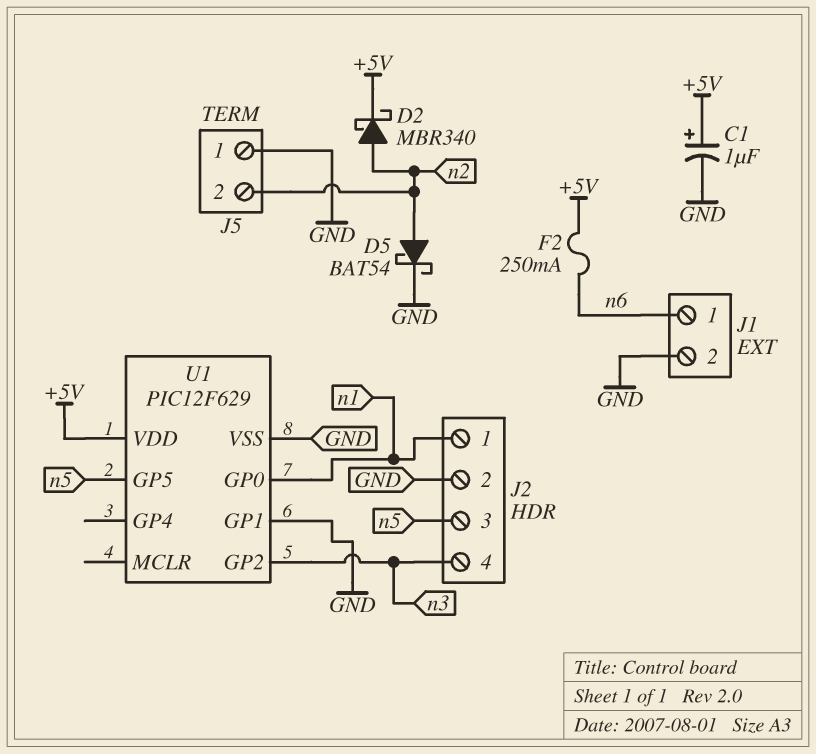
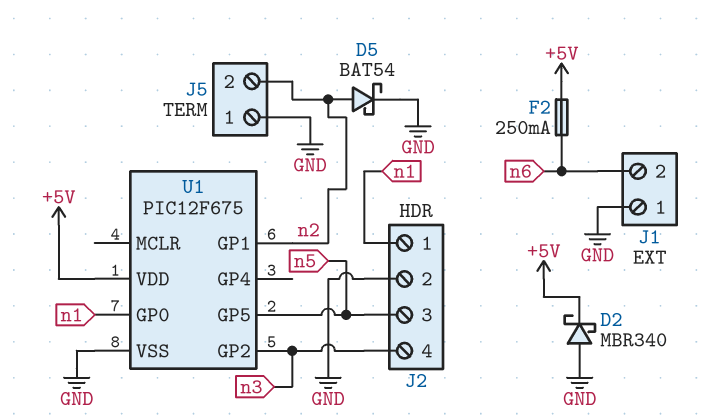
C1: 1uF (plus +5V, minus GND) -> none
D2: schottky MBR340 (A n2, K +5V) -> schottky MBR340 (A GND, K +5V)
J1 pin 1: n6 -> GND
J1 pin 2: GND -> n6
U1: PIC12F629 -> PIC12F675
U1 pin GP1: GND -> n2

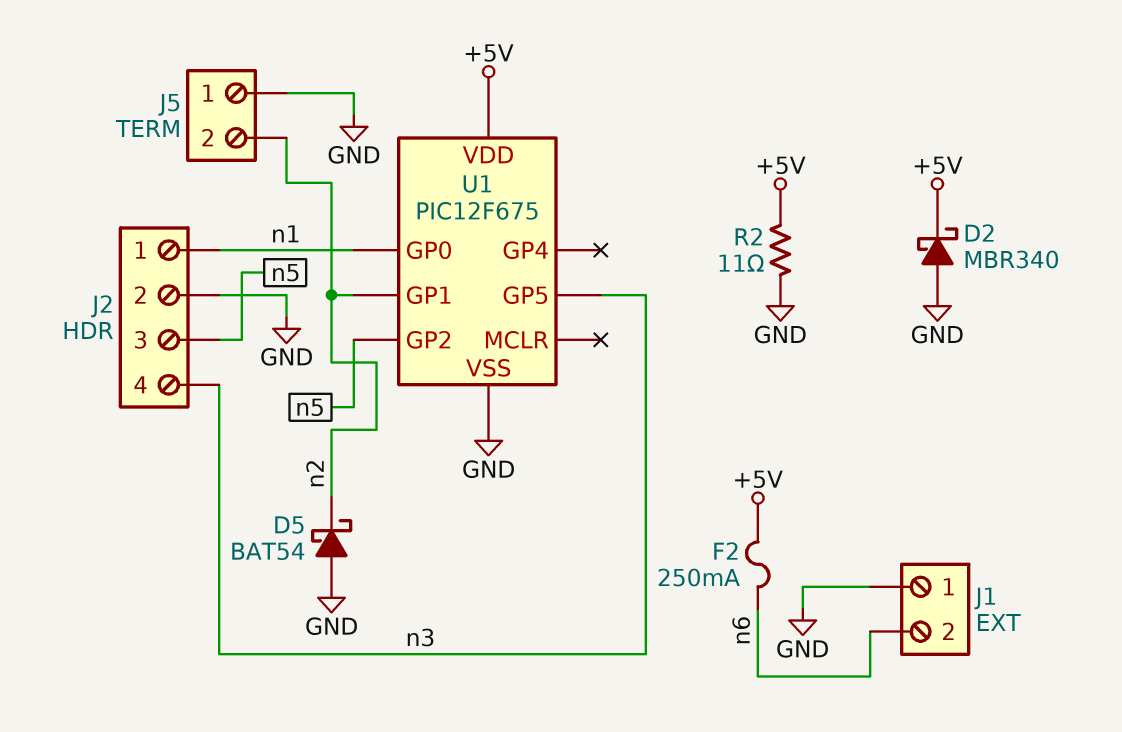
D5: schottky BAT54 (A n2, K GND) -> schottky BAT54 (A GND, K n2)
R2: none -> 11 (+5V, GND)
U1 pin GP2: n3 -> n5
U1 pin GP5: n5 -> n3

